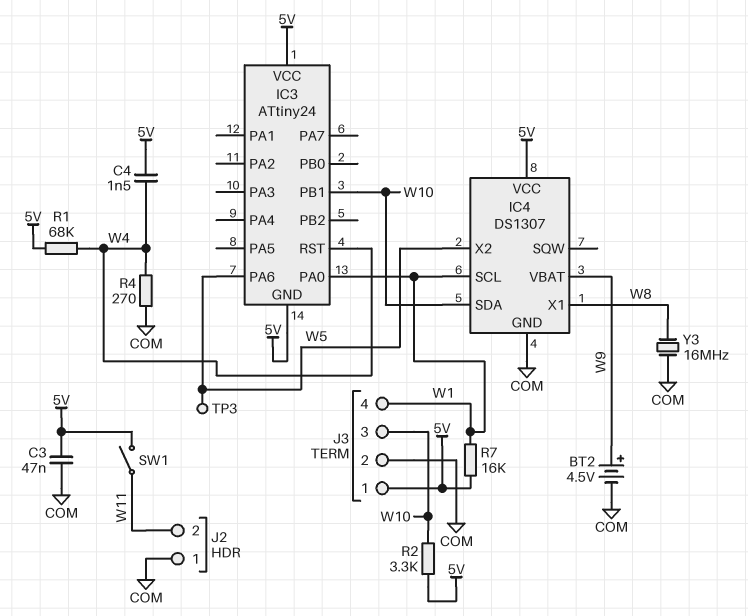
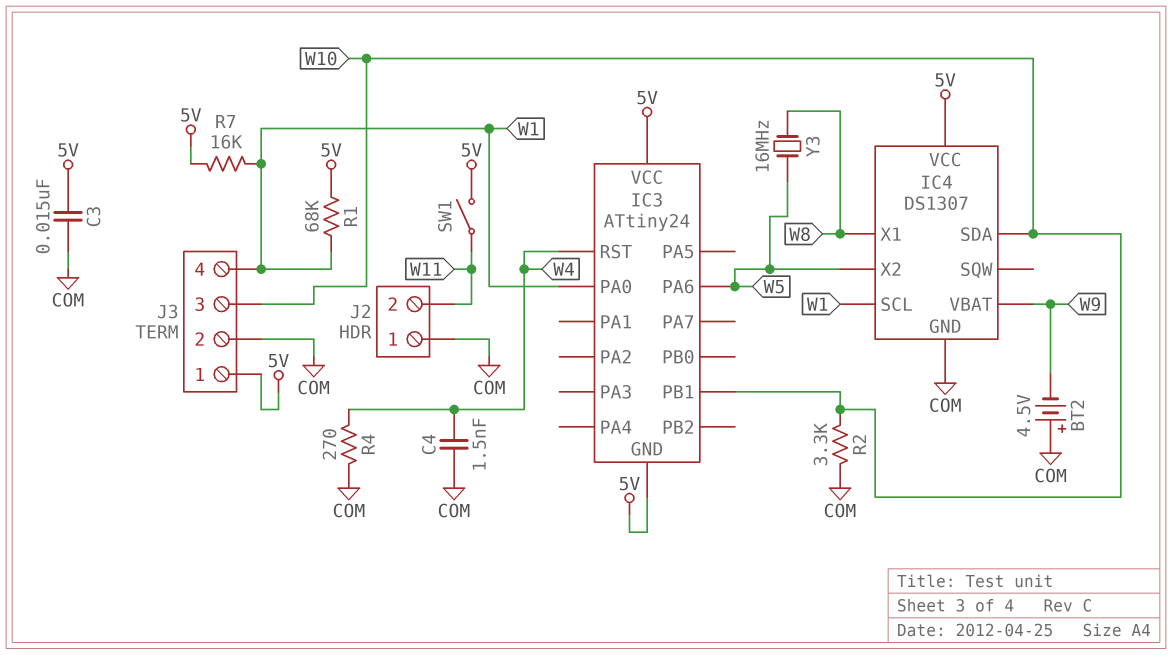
BT2: 4.5V (plus W9, minus COM) -> 4.5V (plus COM, minus W9)
C3: 47nF (5V, COM) -> 15nF (5V, COM)
C4: 1.5nF (5V, W4) -> 1.5nF (COM, W4)
R1: 68k (5V, W4) -> 68k (5V, W1)
R2: 3.3k (5V, W10) -> 3.3k (COM, W10)
TP3: test point (W5) -> none
Y3: 16MHz (COM, W8) -> 16MHz (W5, W8)

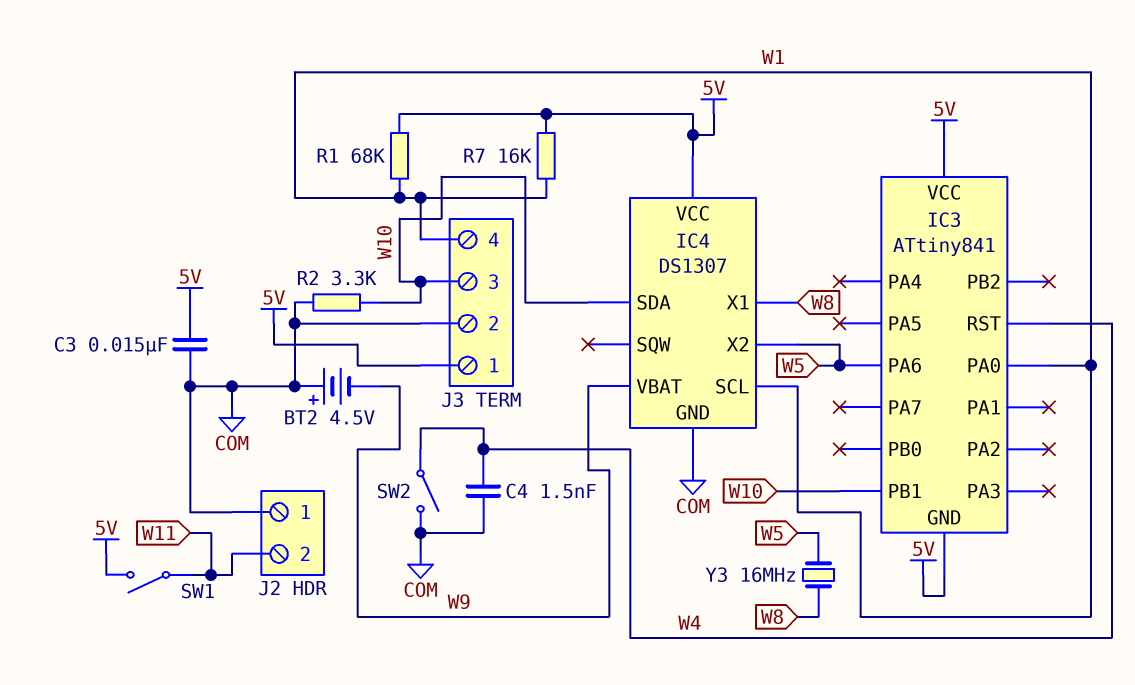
IC3: ATtiny24 -> ATtiny841
R4: 270 (COM, W4) -> none
SW2: none -> switch (COM, W4)

